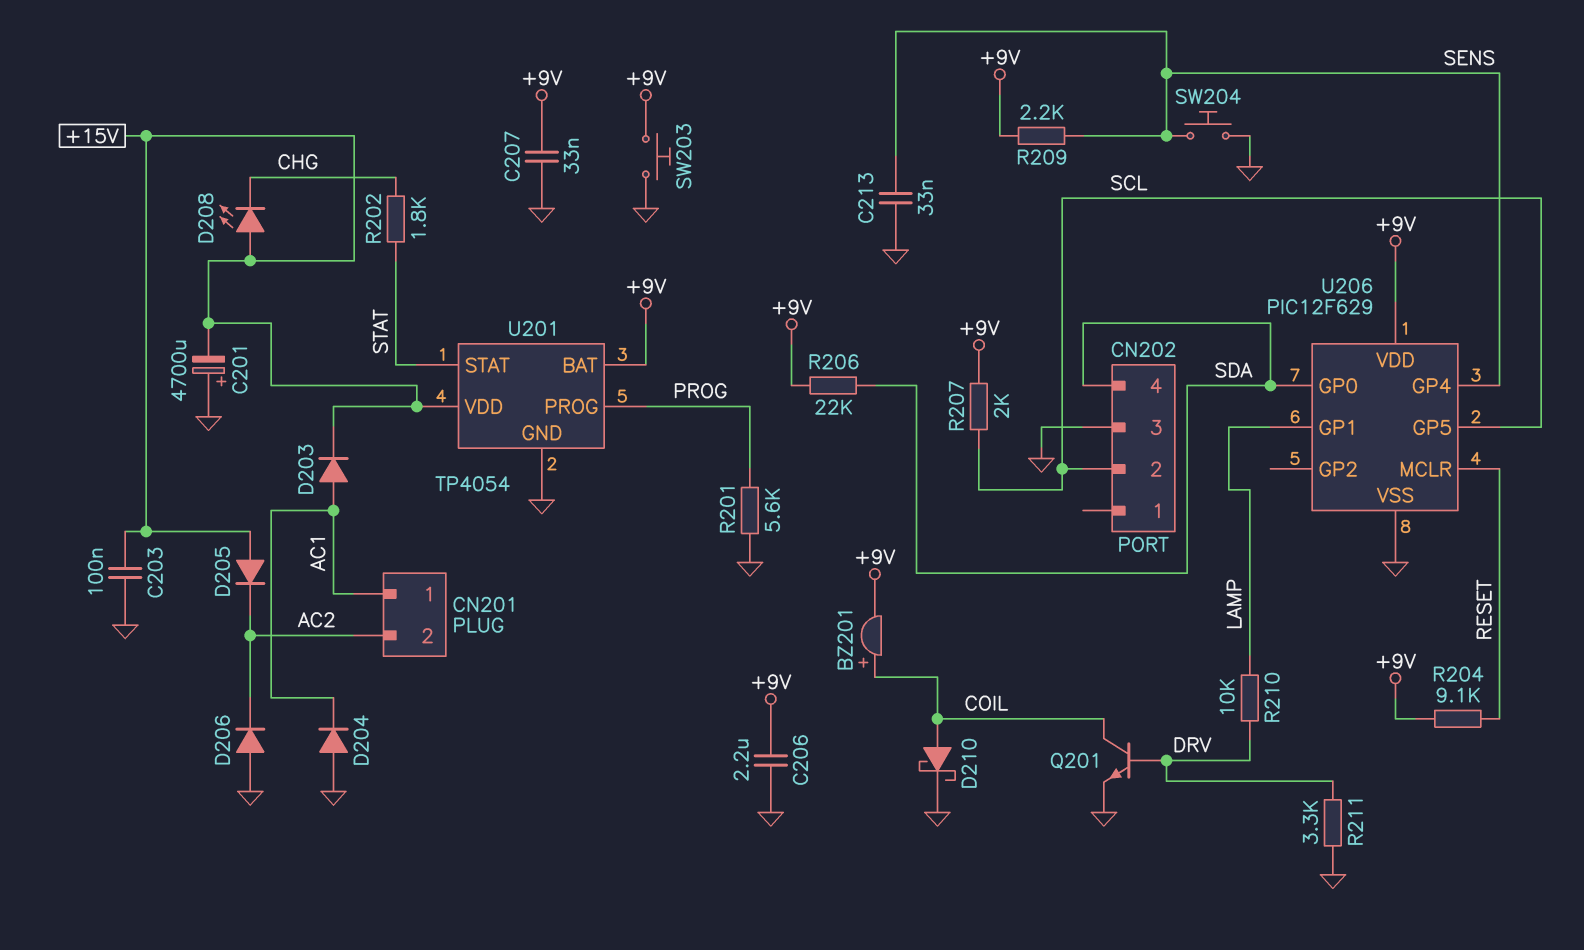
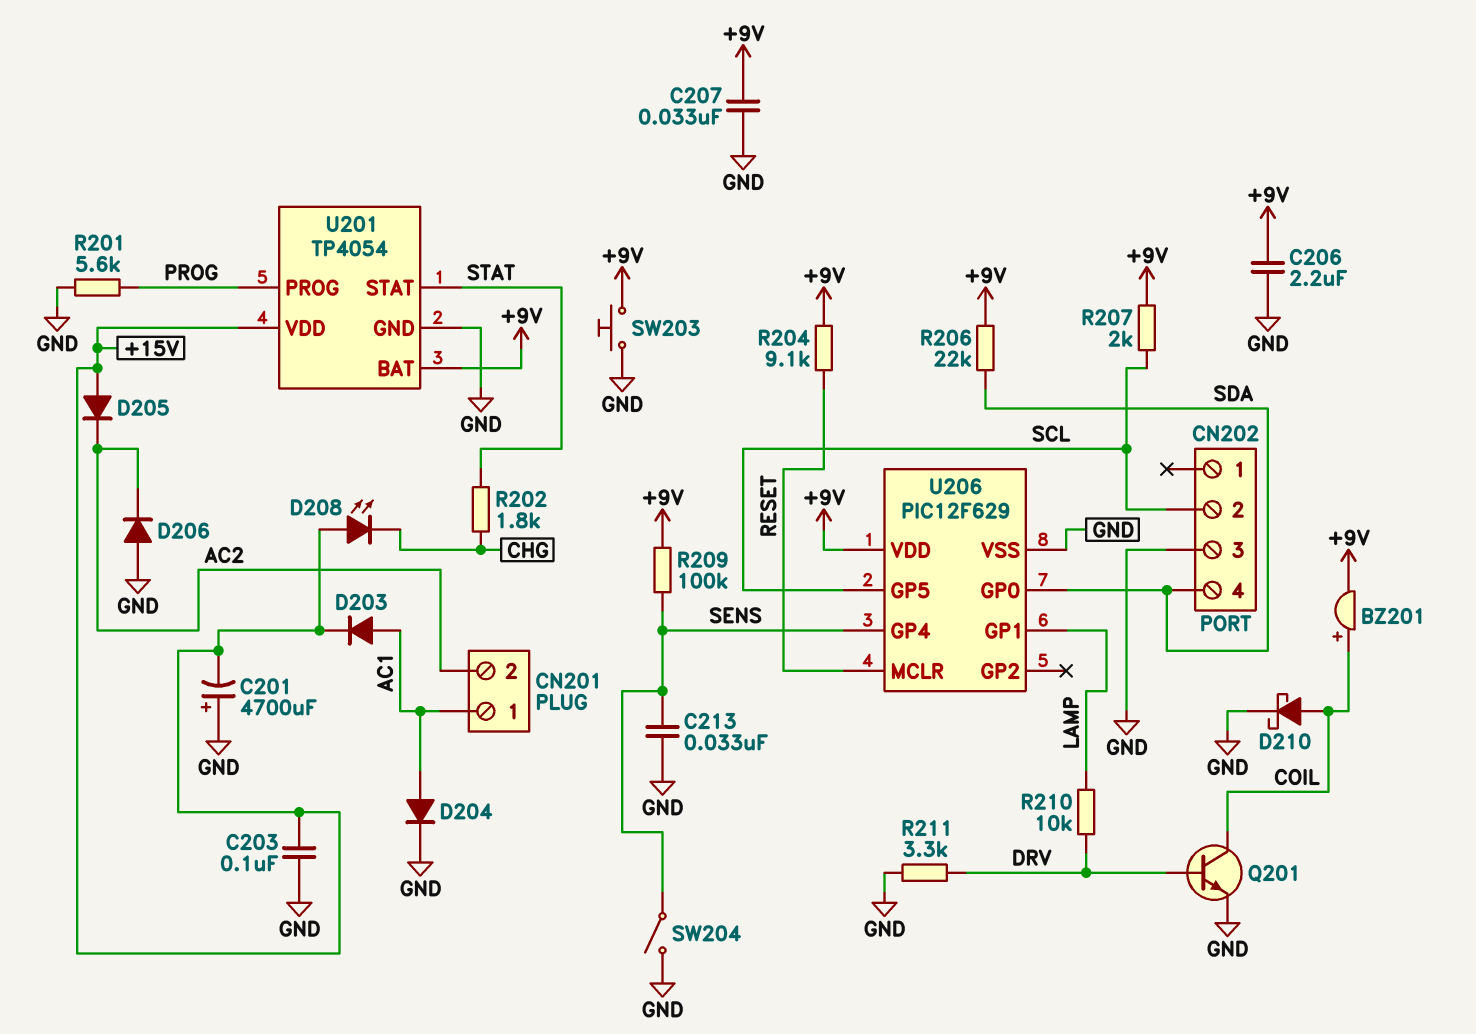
D204: diode (A GND, K AC1) -> diode (A AC1, K GND)
R209: 2.2k (+9V, SENS) -> 100k (+9V, SENS)
SW204: button (GND, SENS) -> switch (GND, SENS)

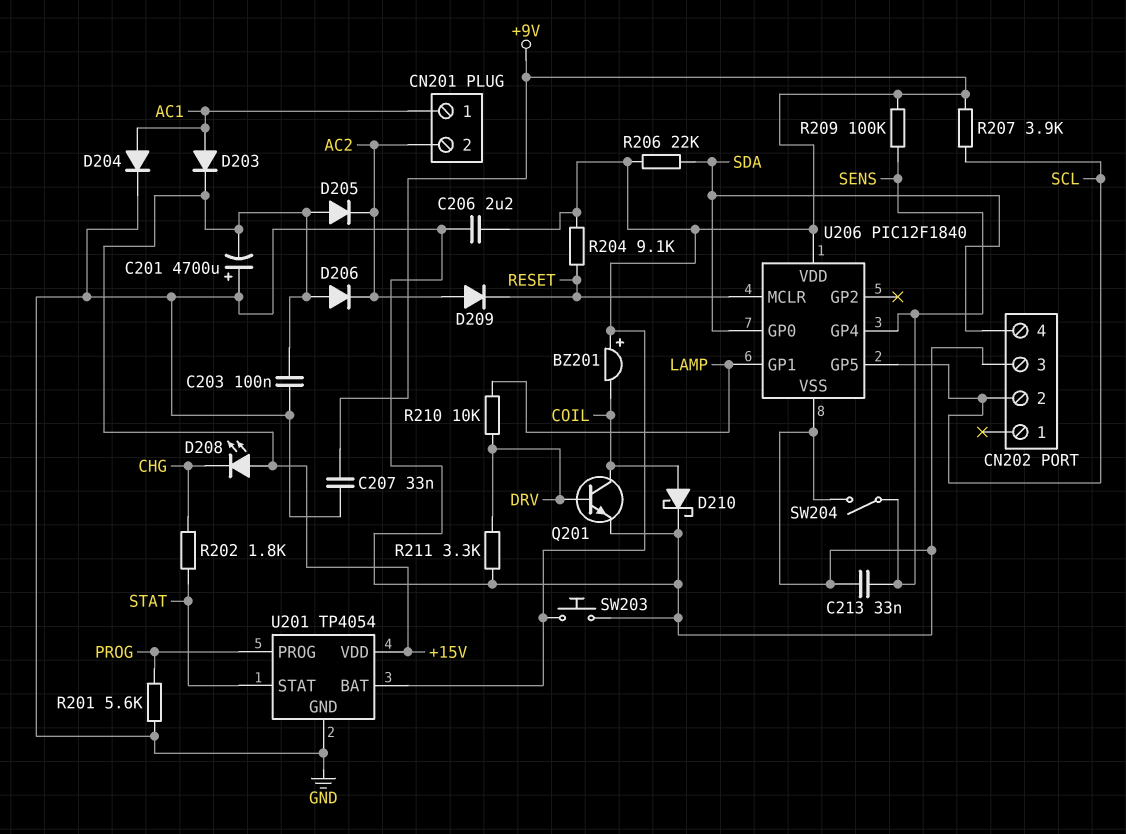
BZ201: buzzer (plus COIL, minus +9V) -> buzzer (plus +9V, minus COIL)
D206: diode (A GND, K AC2) -> diode (A +15V, K AC2)
D209: none -> diode (A AC2, K RESET)
R207: 2k (+9V, SCL) -> 3.9k (+9V, SCL)
U206: PIC12F629 -> PIC12F1840

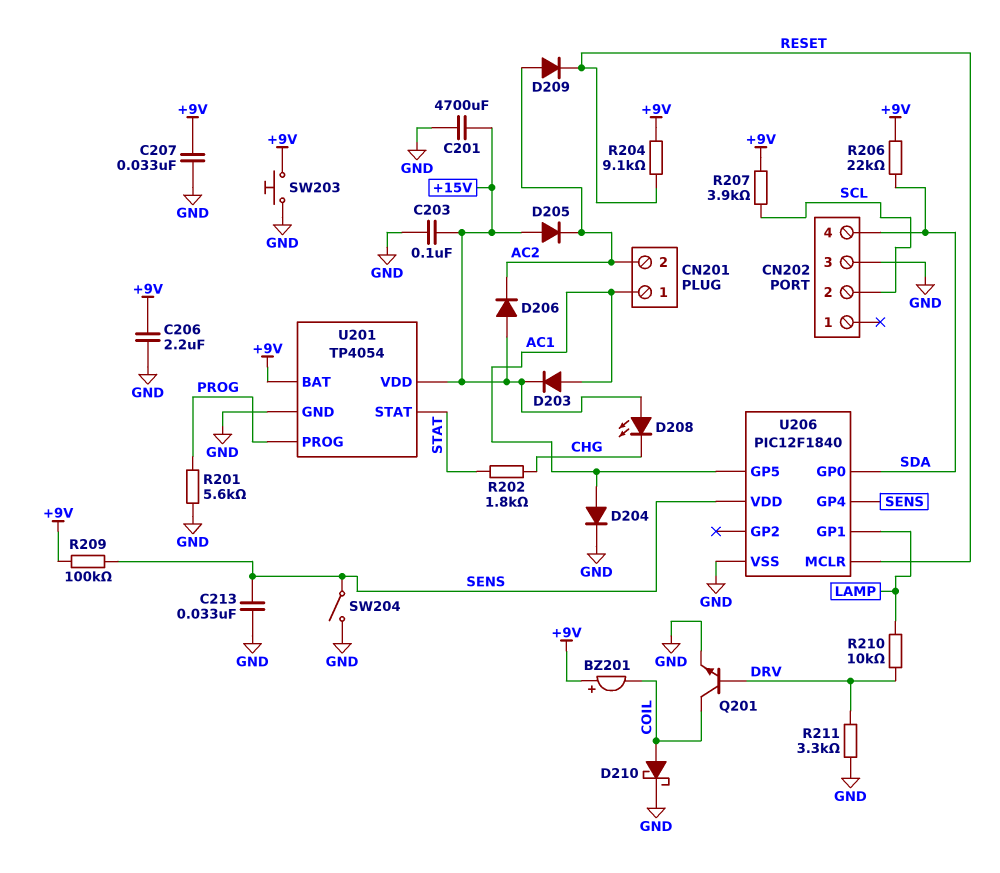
C201: 4700uF (plus GND, minus +15V) -> 4700uF (+15V, GND)
U206 pin GP5: SCL -> AC1
U206 pin VDD: +9V -> SENS

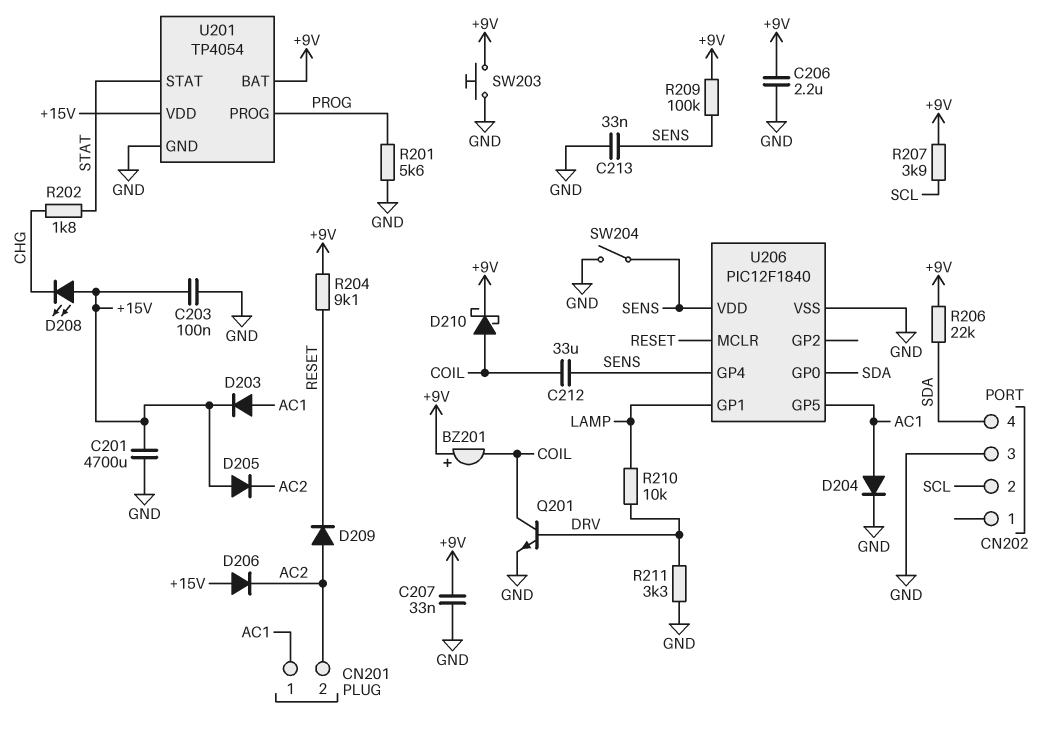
C212: none -> 33uF (COIL, SENS)
D210: schottky (A COIL, K GND) -> schottky (A COIL, K +9V)

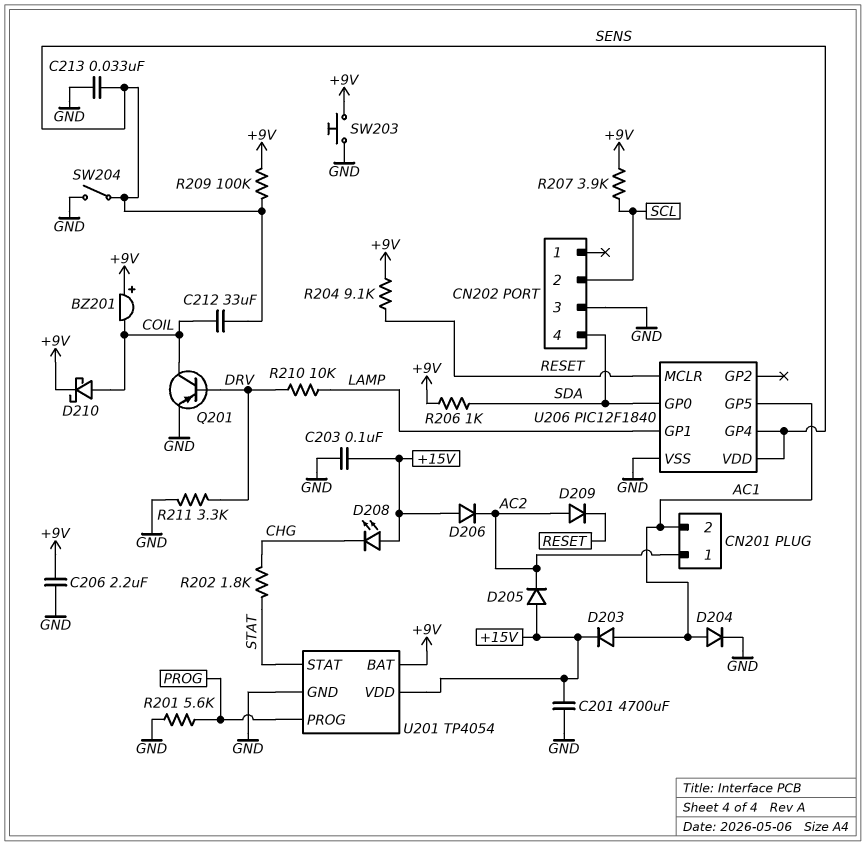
C207: 33nF (+9V, GND) -> none
CN201 pin 1: AC1 -> AC2
CN201 pin 2: AC2 -> AC1
Q201: NPN (B DRV, C COIL, E GND) -> PNP (B DRV, C COIL, E GND)
R206: 22k (+9V, SDA) -> 1k (+9V, SDA)

